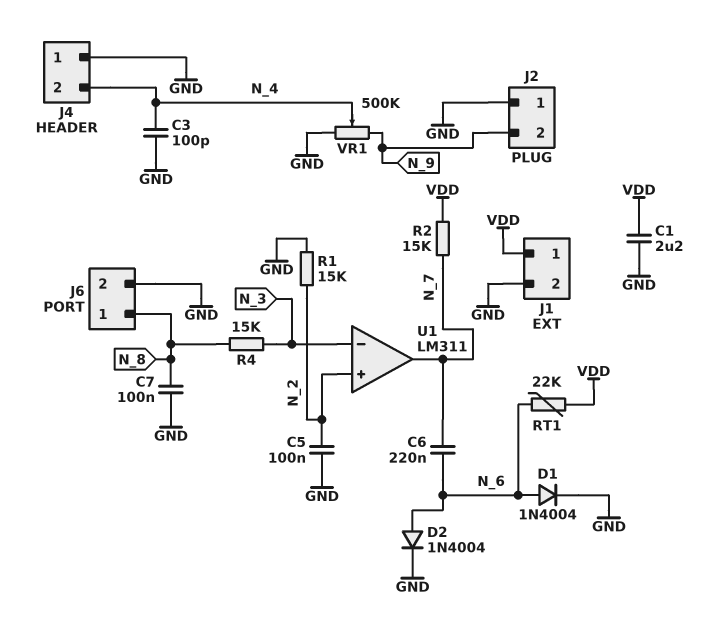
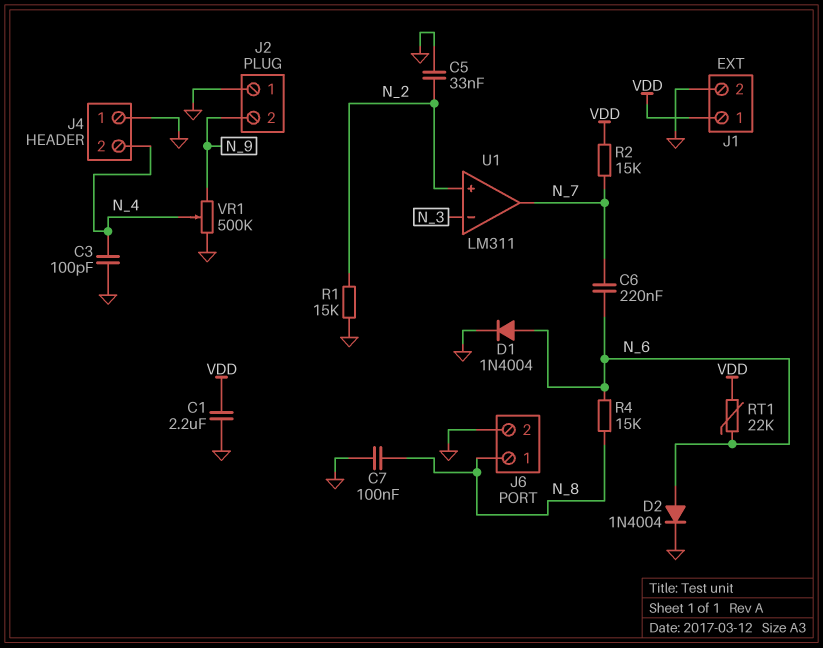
C5: 100nF (GND, N_2) -> 33nF (GND, N_2)
R4: 15k (N_3, N_8) -> 15k (N_6, N_8)

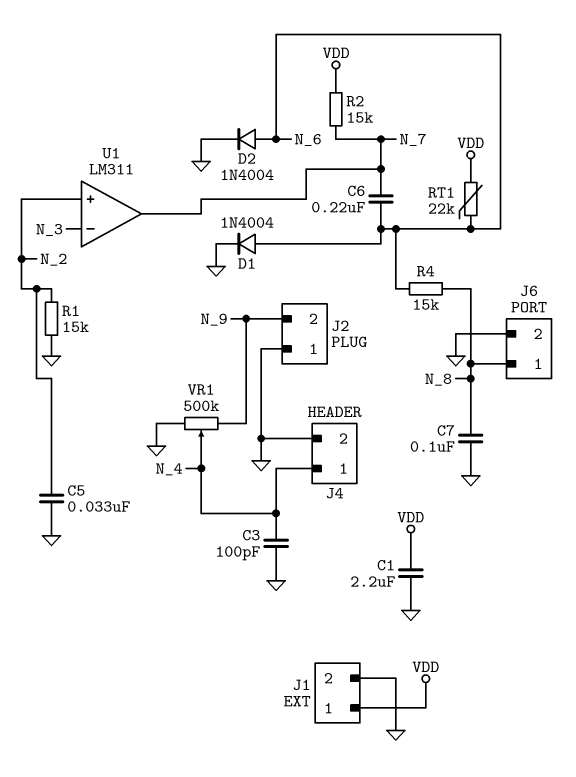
J4 pin 1: GND -> N_4
J4 pin 2: N_4 -> GND

